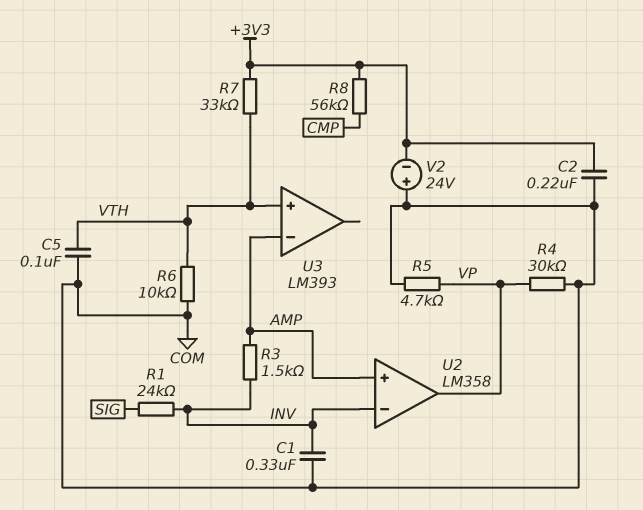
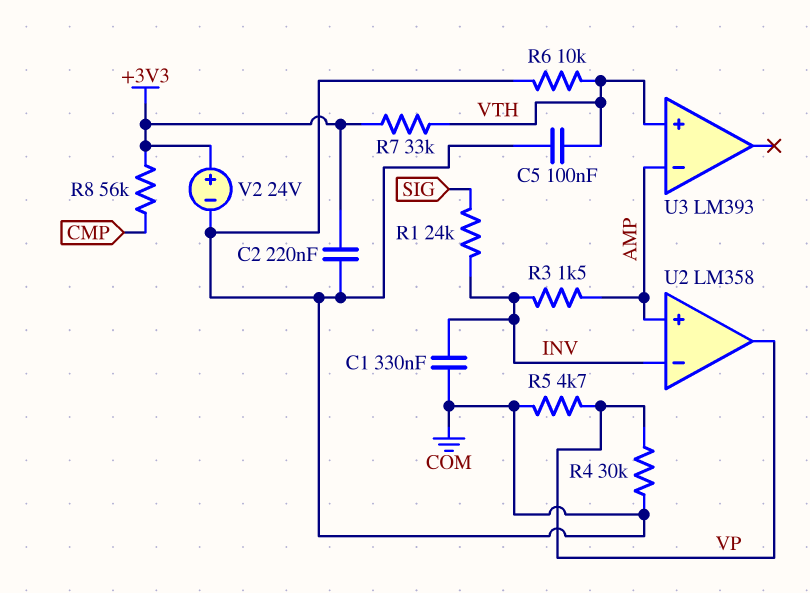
V2: 24V (plus COM, minus +3V3) -> 24V (plus +3V3, minus COM)

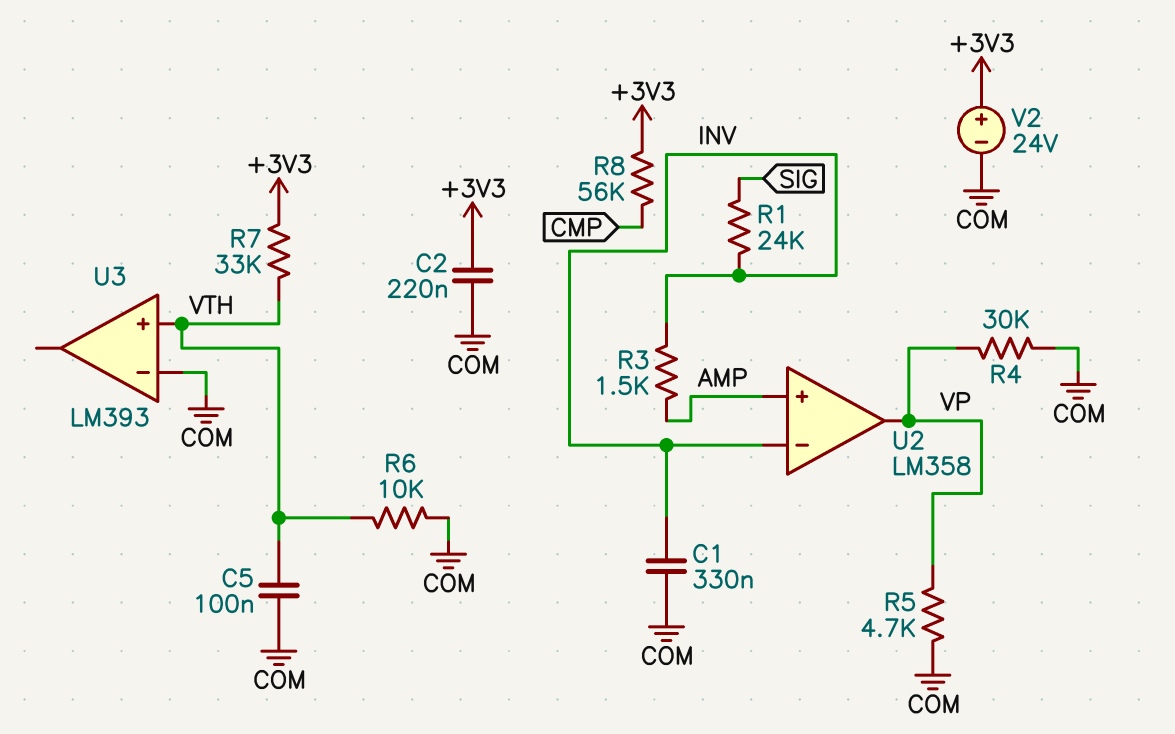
U3 pin in-: AMP -> COM

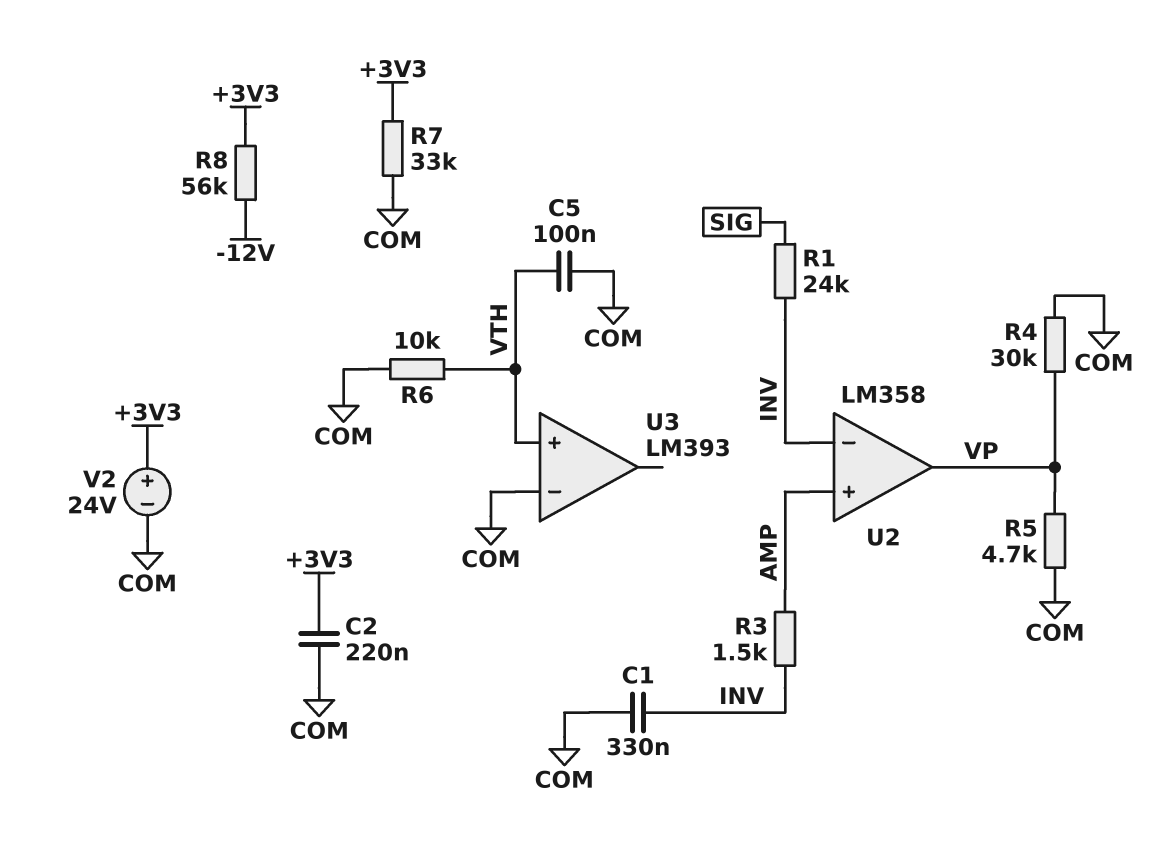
R7: 33k (+3V3, VTH) -> 33k (+3V3, COM)
R8: 56k (+3V3, CMP) -> 56k (+3V3, -12V)

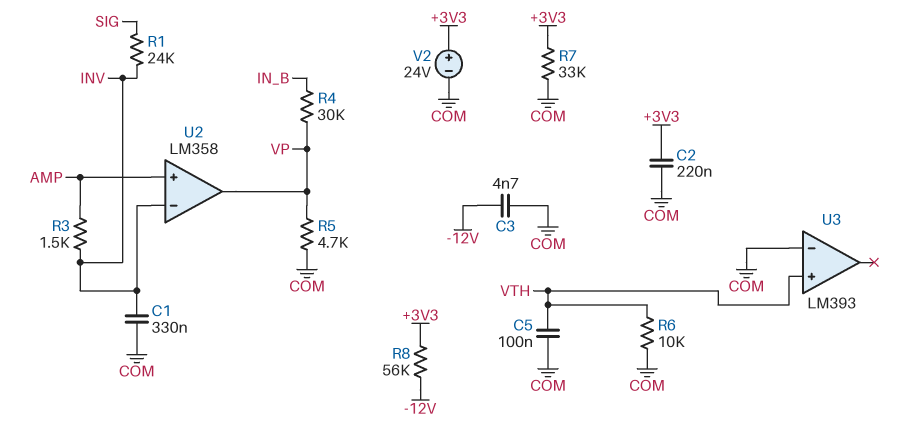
C3: none -> 4.7nF (-12V, COM)
R4: 30k (COM, VP) -> 30k (IN_B, VP)

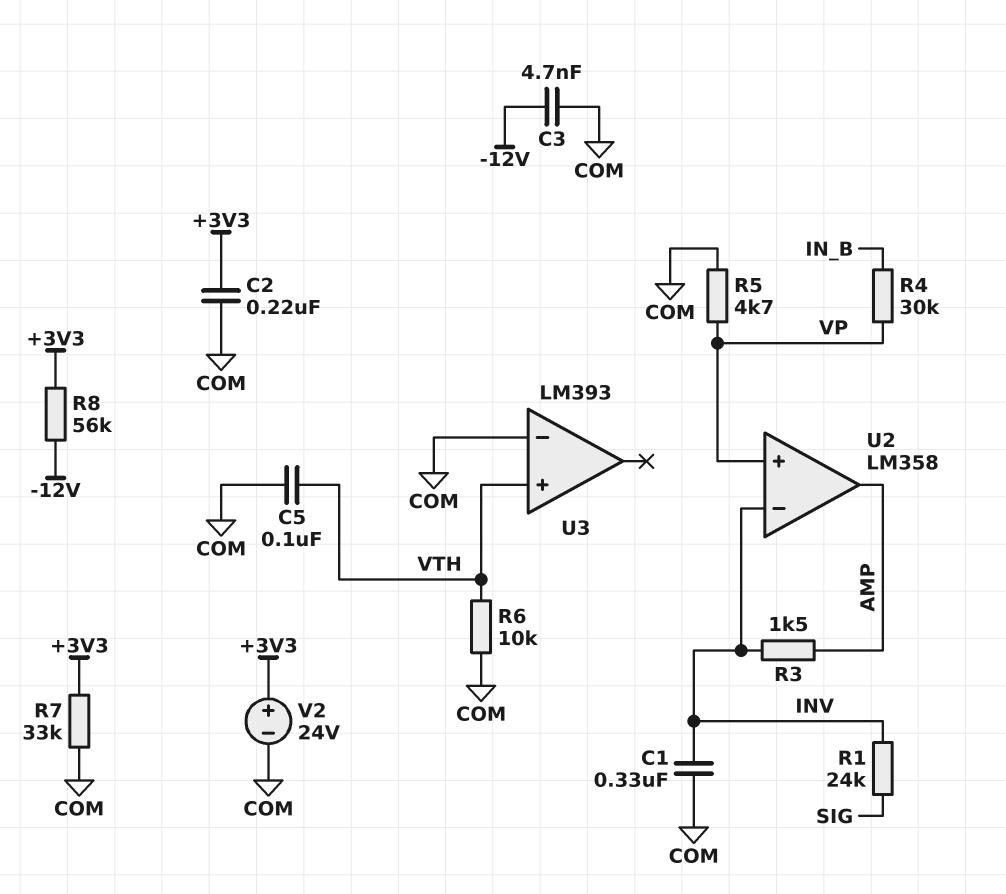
U2 pin in+: AMP -> VP
U2 pin out: VP -> AMP

